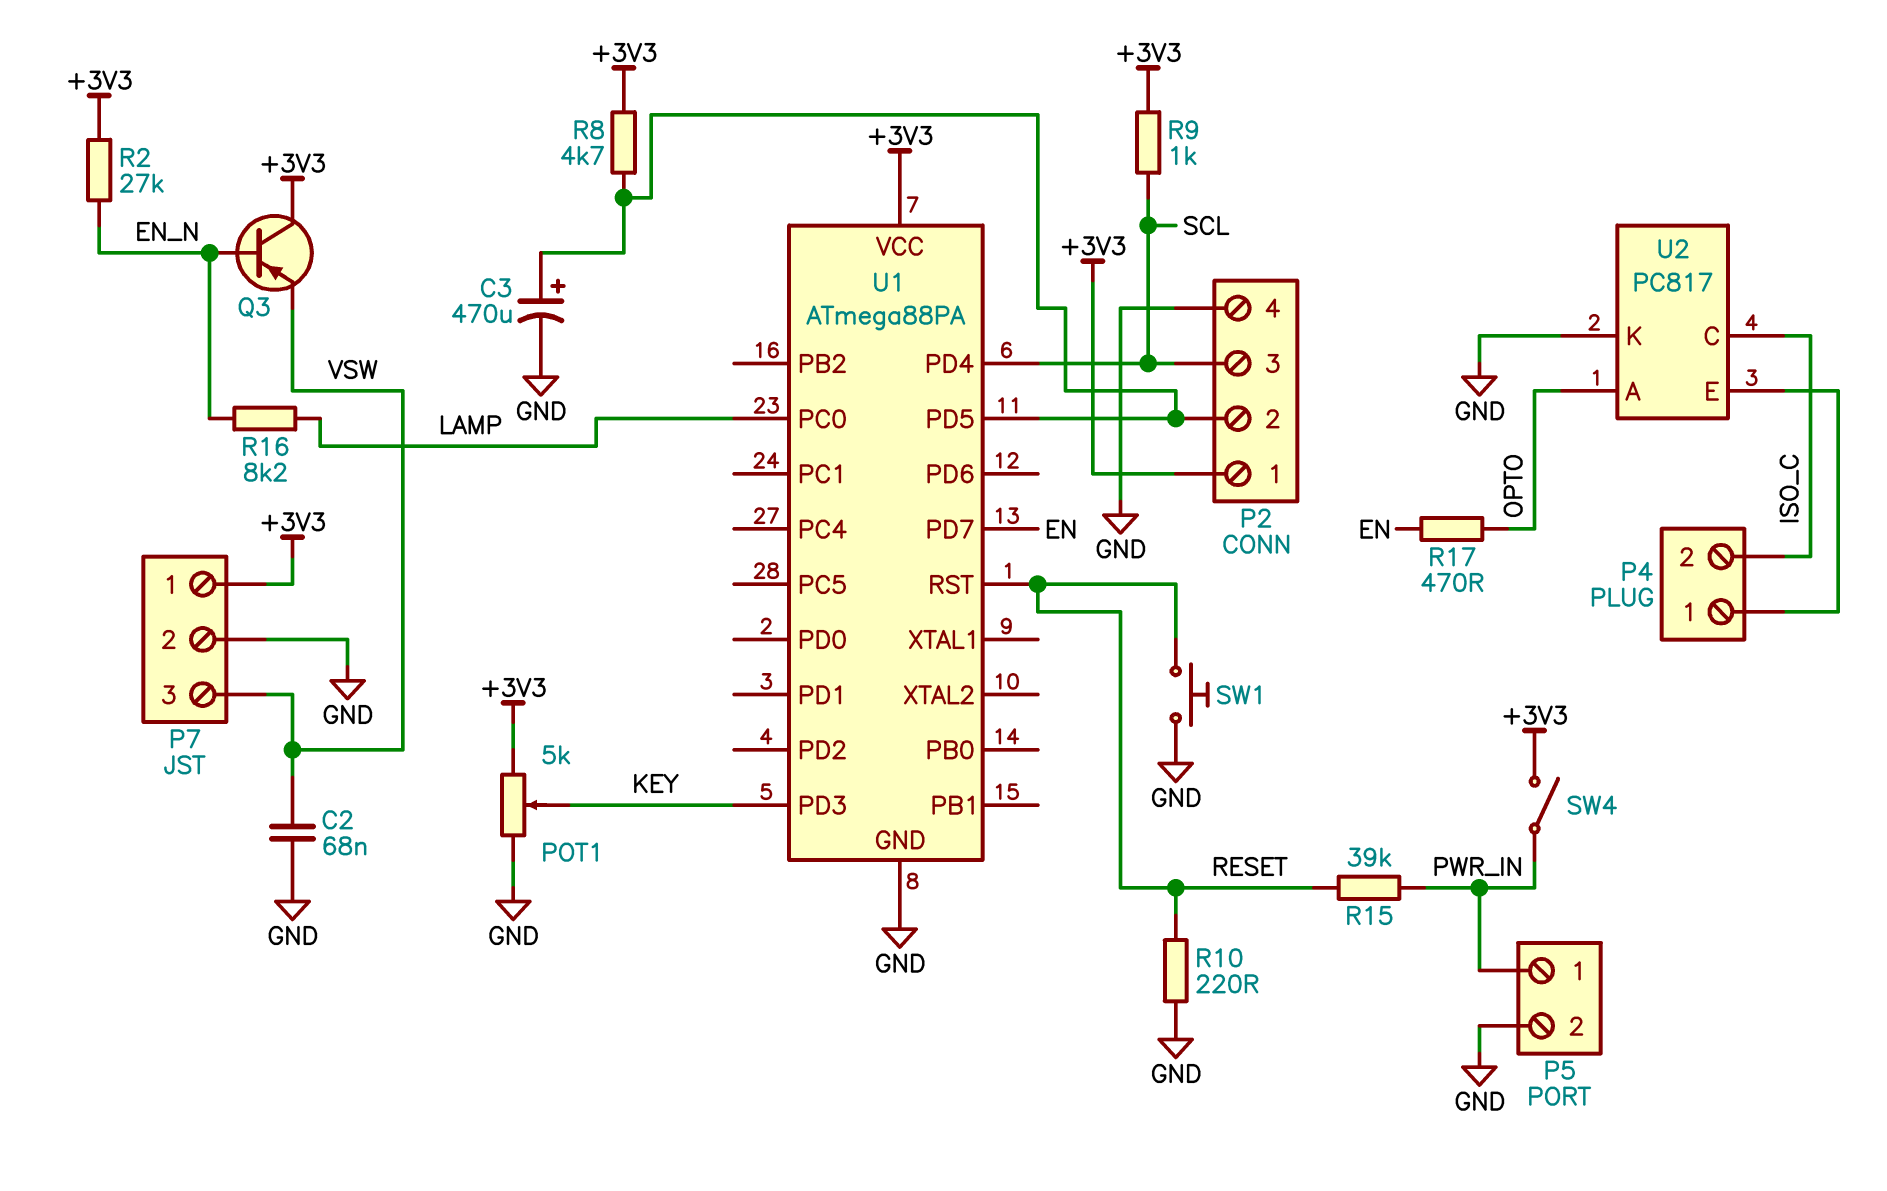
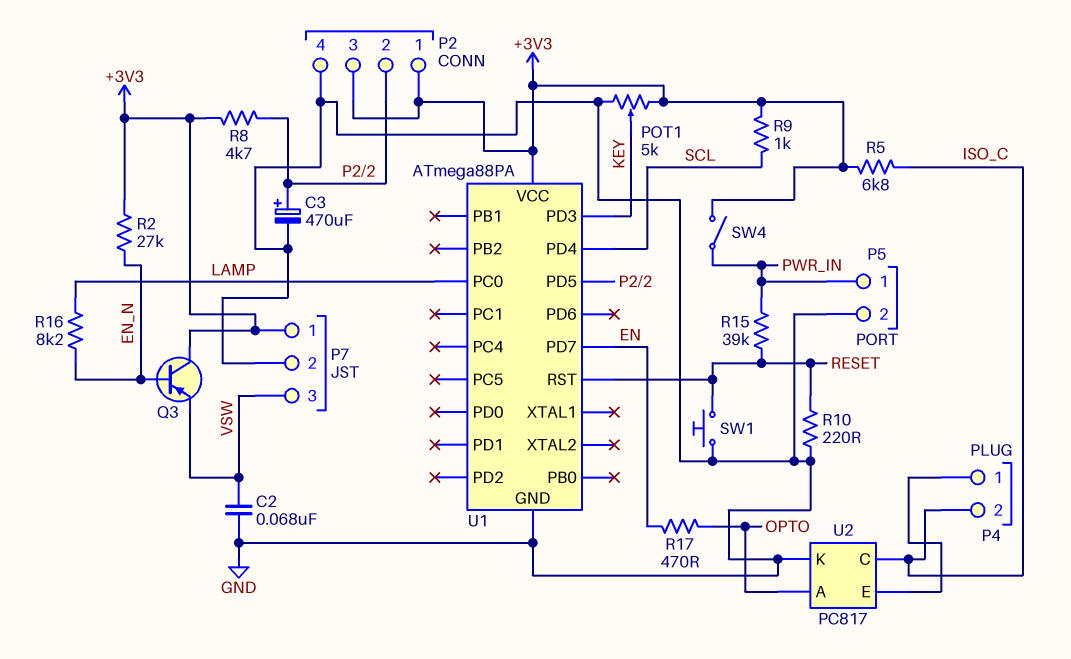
P2 pin 3: SCL -> +3V3
R5: none -> 6.8k (+3V3, ISO_C)

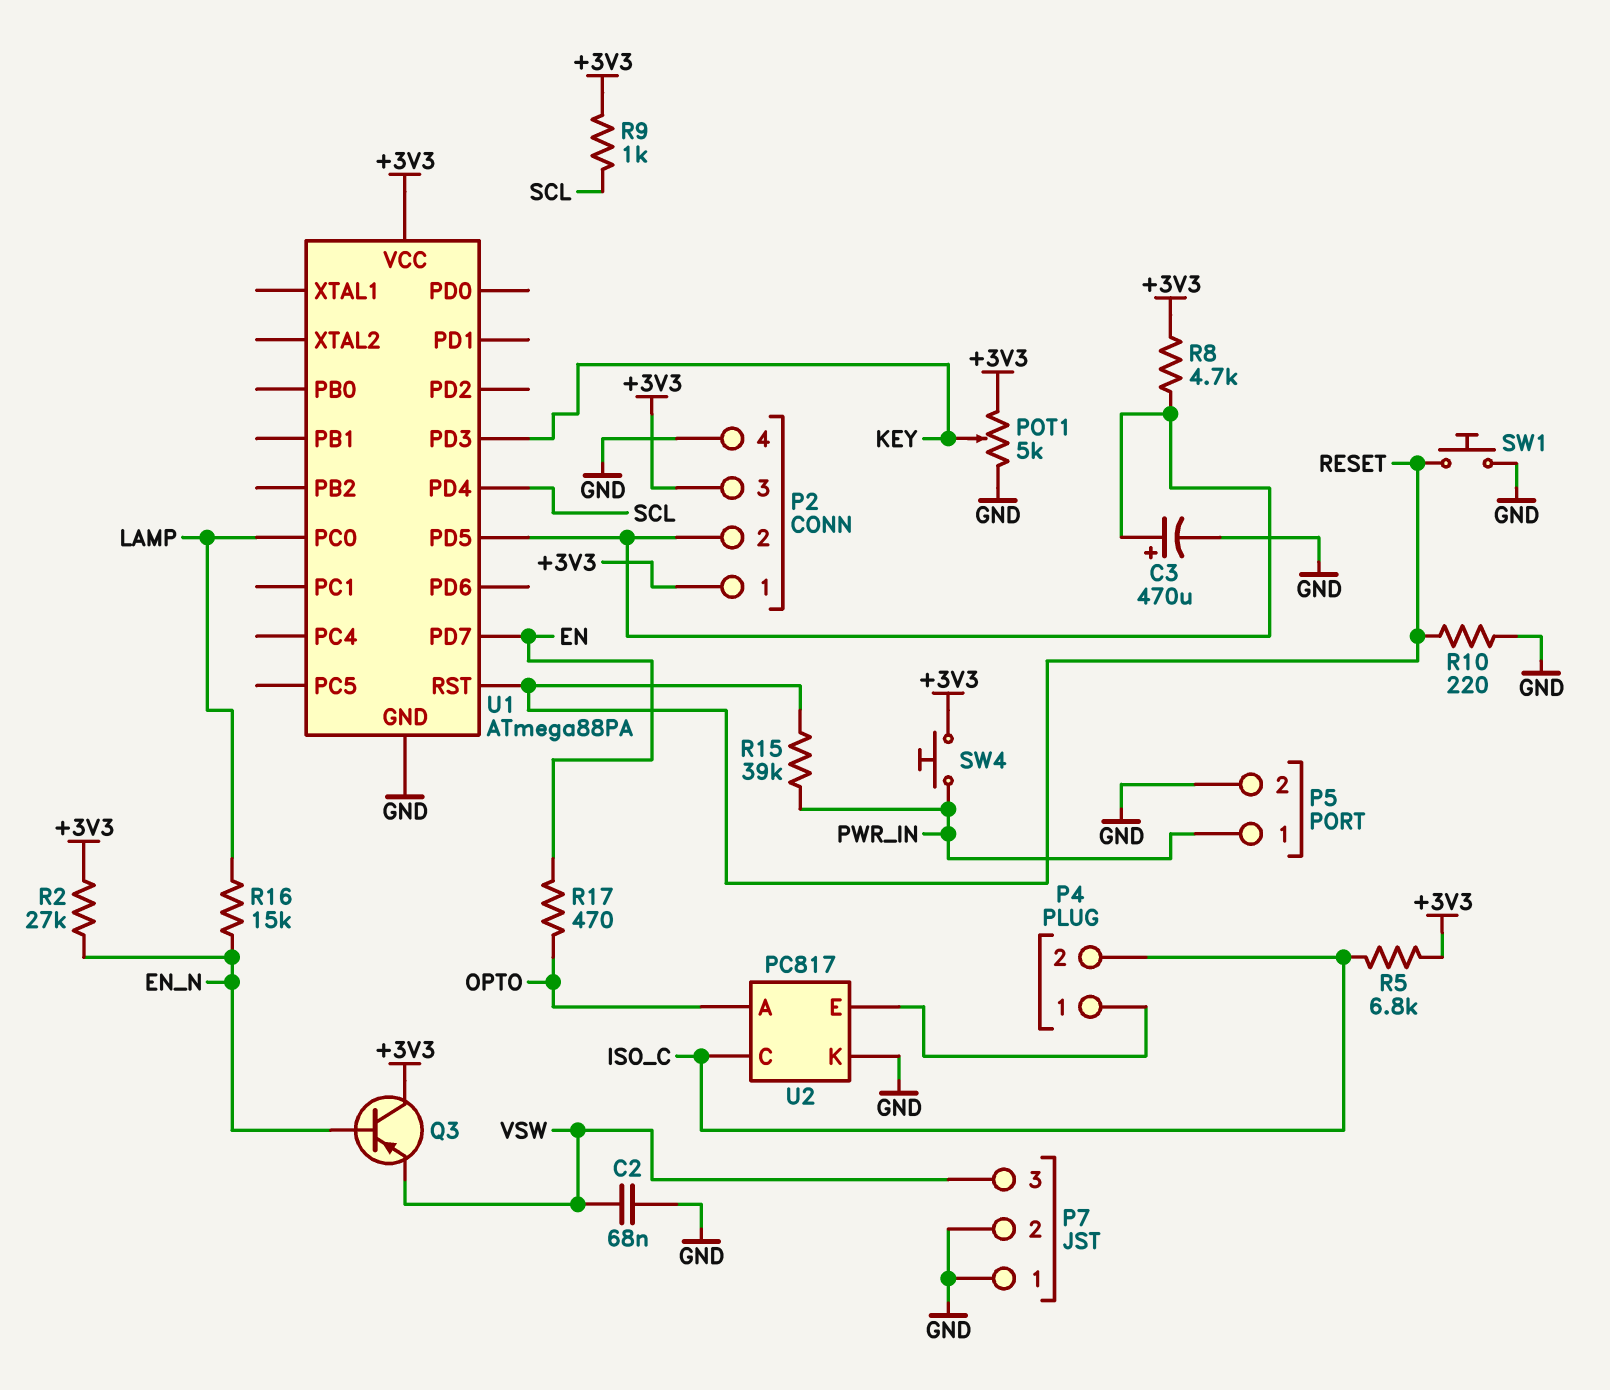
P7 pin 1: +3V3 -> GND
R16: 8.2k (EN_N, LAMP) -> 15k (EN_N, LAMP)
SW4: switch (+3V3, PWR_IN) -> button (+3V3, PWR_IN)

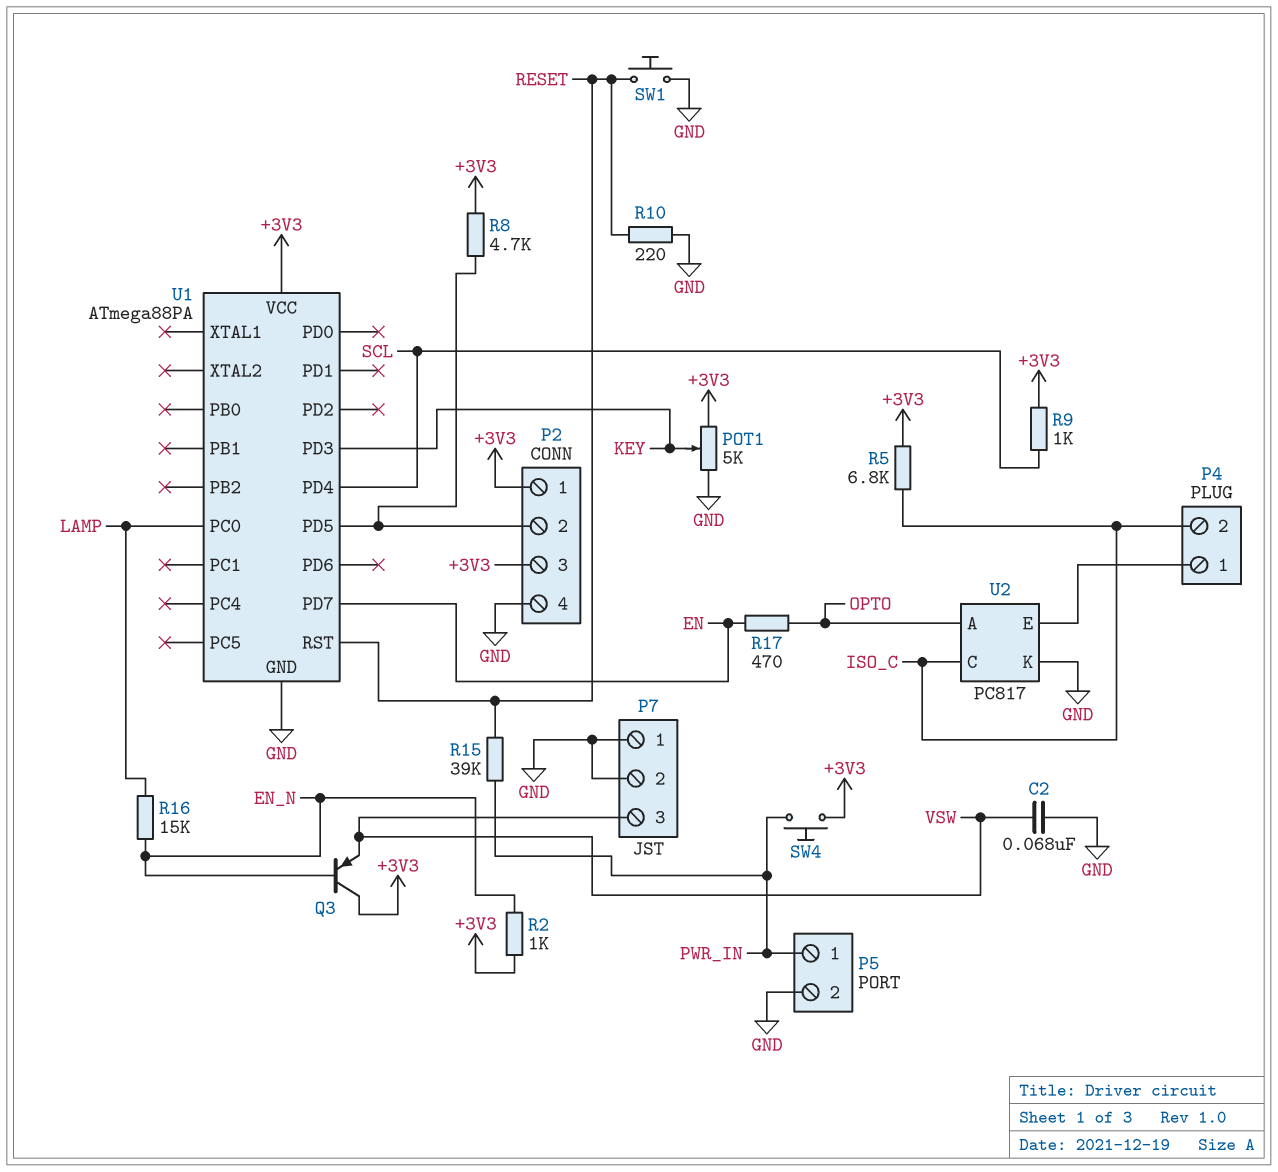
C3: 470uF (plus P2/2, minus GND) -> none
R2: 27k (+3V3, EN_N) -> 1k (+3V3, EN_N)

